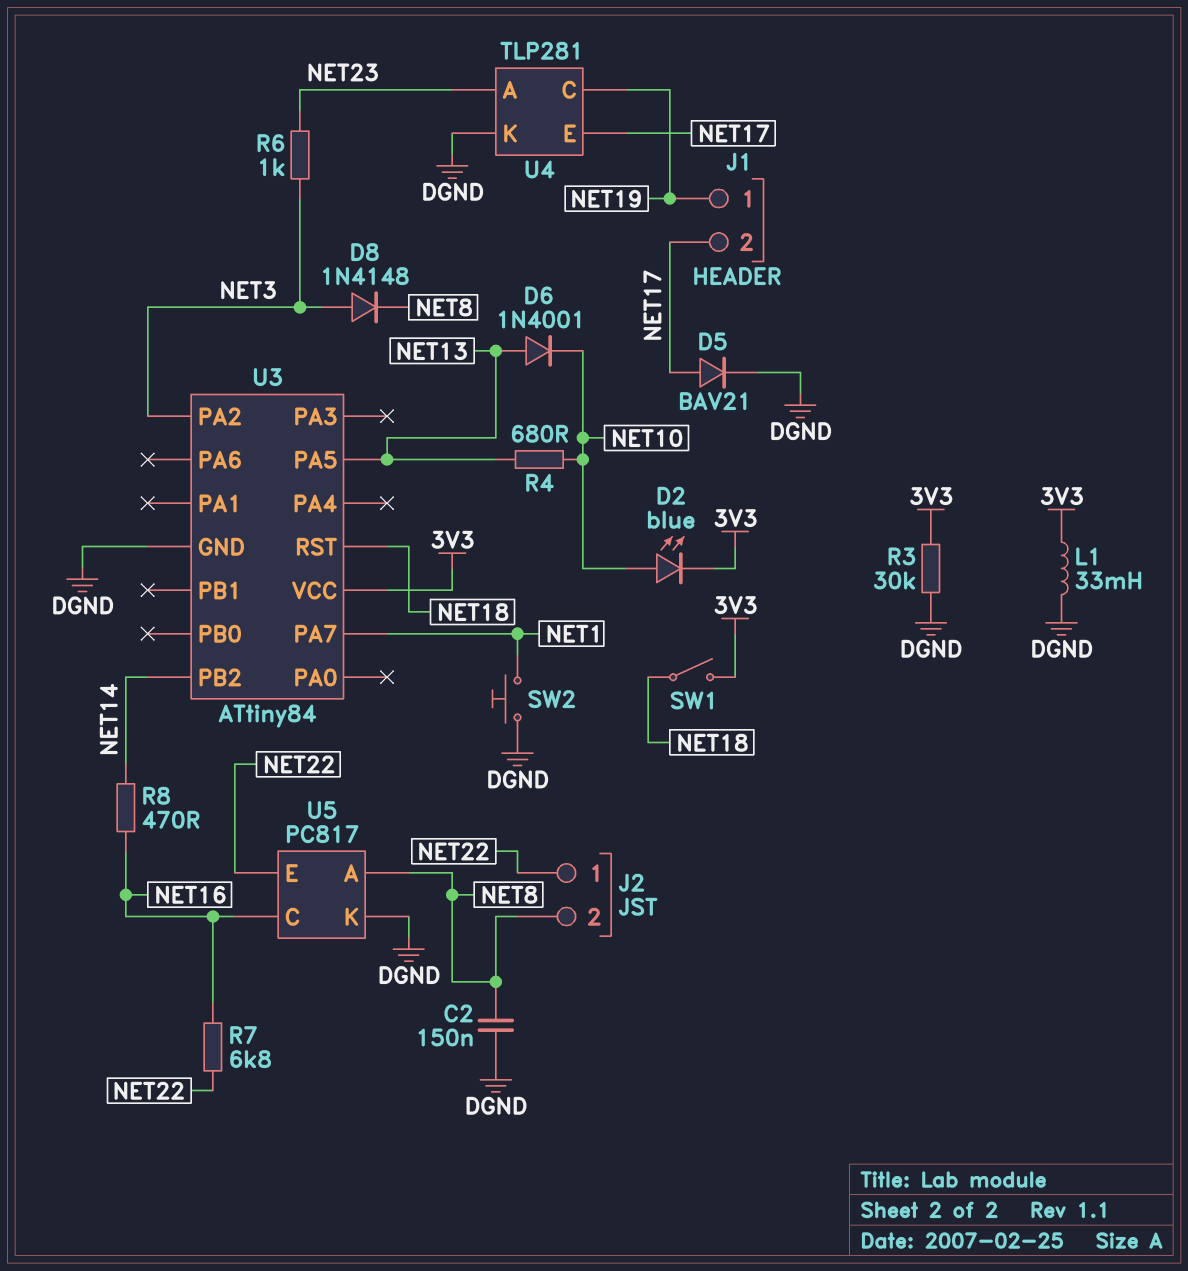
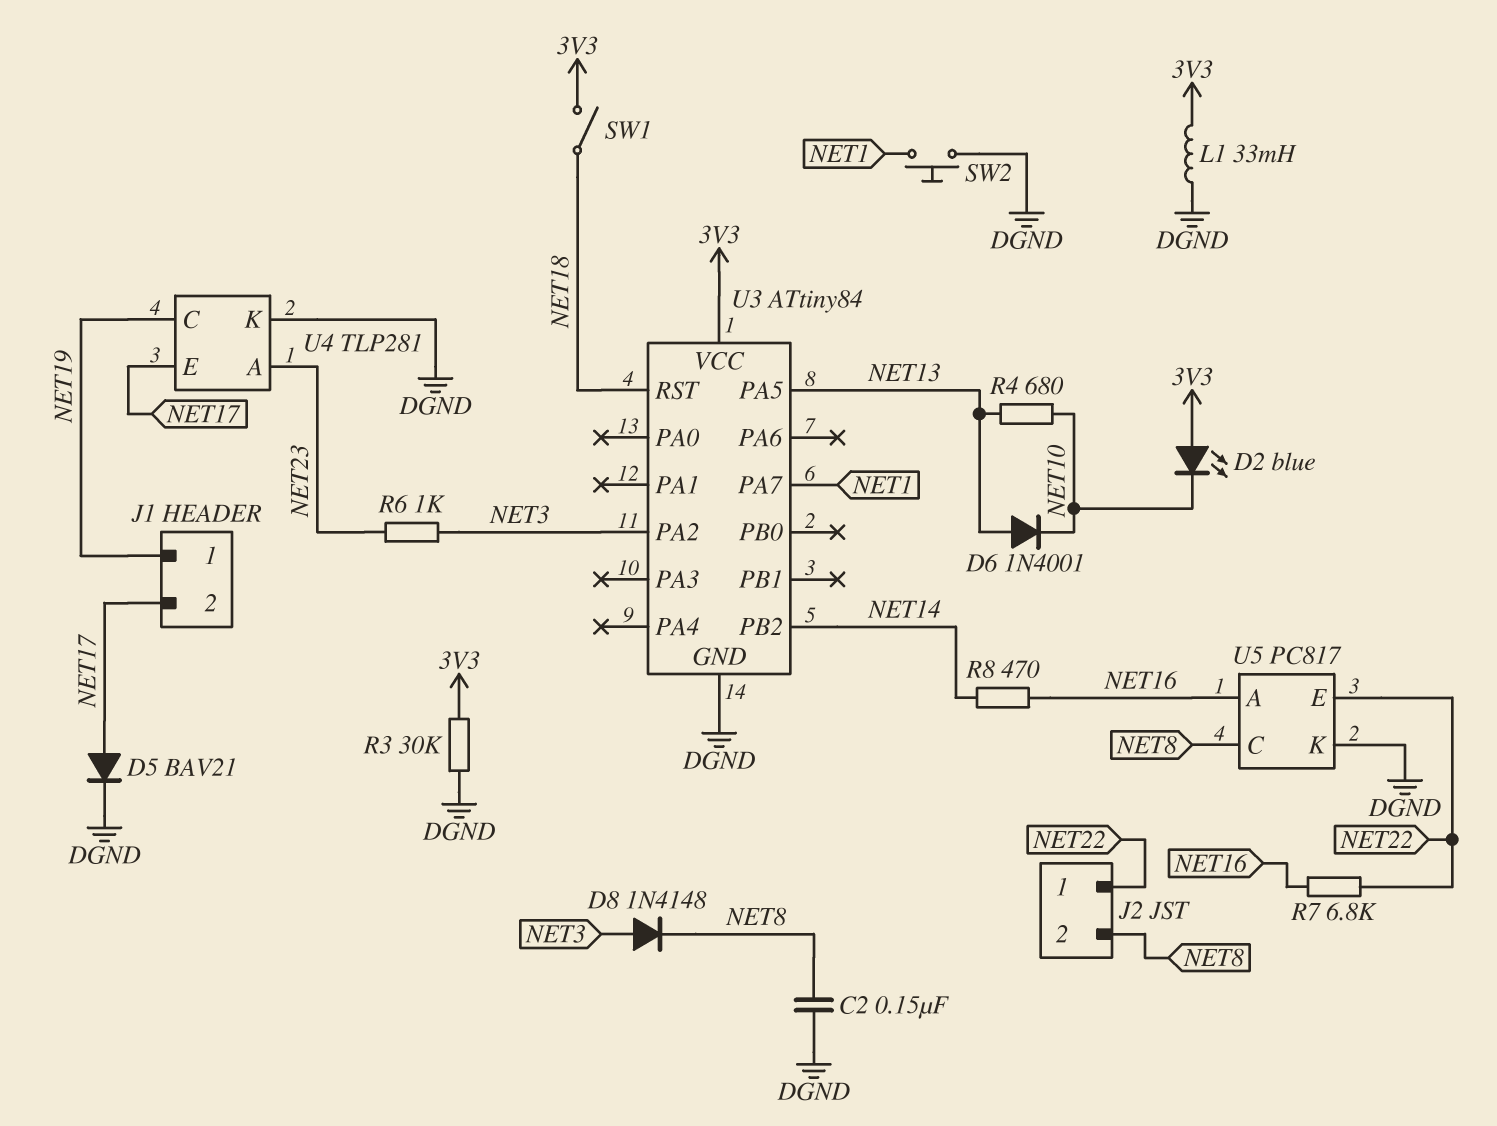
D2: LED blue (A NET10, K 3V3) -> LED blue (A 3V3, K NET10)
U5 pin A: NET8 -> NET16
U5 pin C: NET16 -> NET8

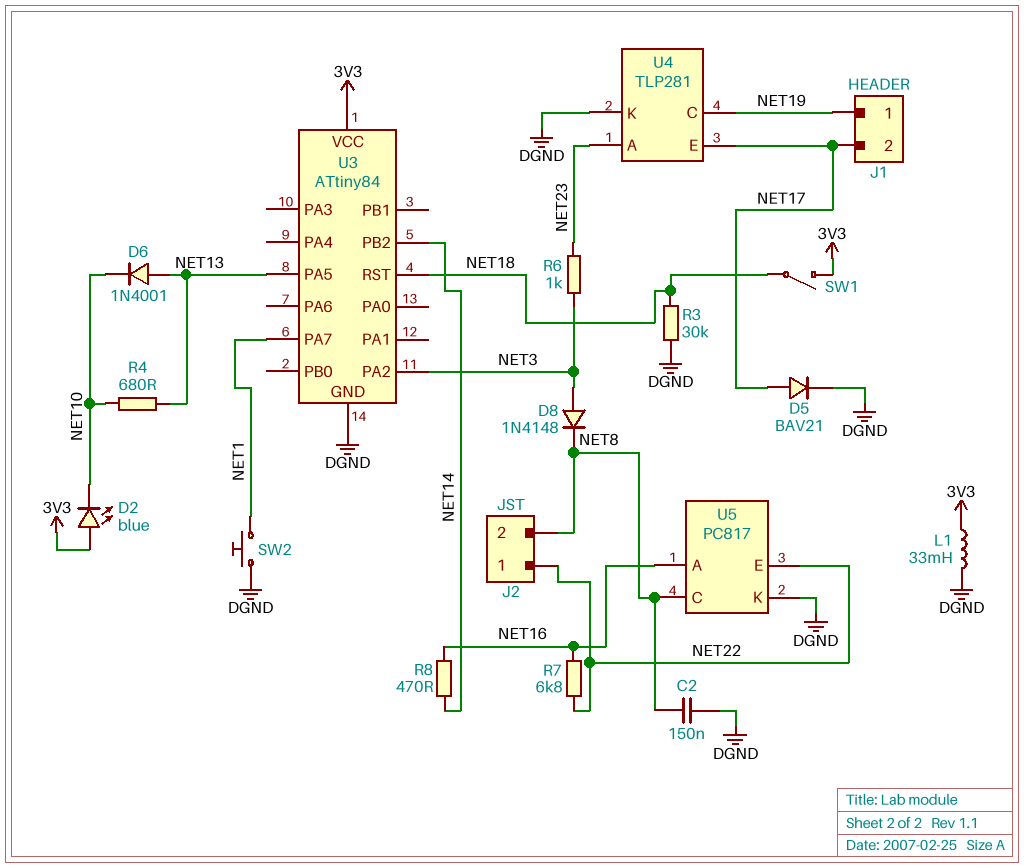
R3: 30k (3V3, DGND) -> 30k (DGND, NET18)

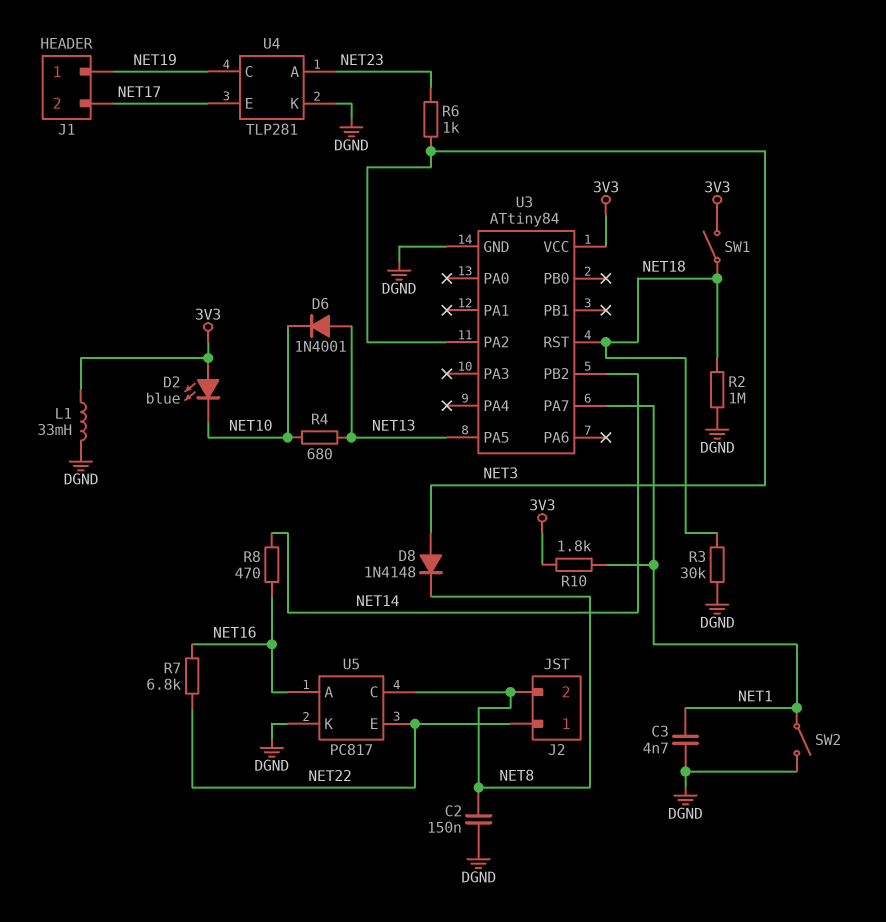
C3: none -> 4.7nF (DGND, NET1)
D5: diode BAV21 (A NET17, K DGND) -> none
R2: none -> 1M (DGND, NET18)
R10: none -> 1.8k (3V3, NET1)
SW2: button (DGND, NET1) -> switch (DGND, NET1)

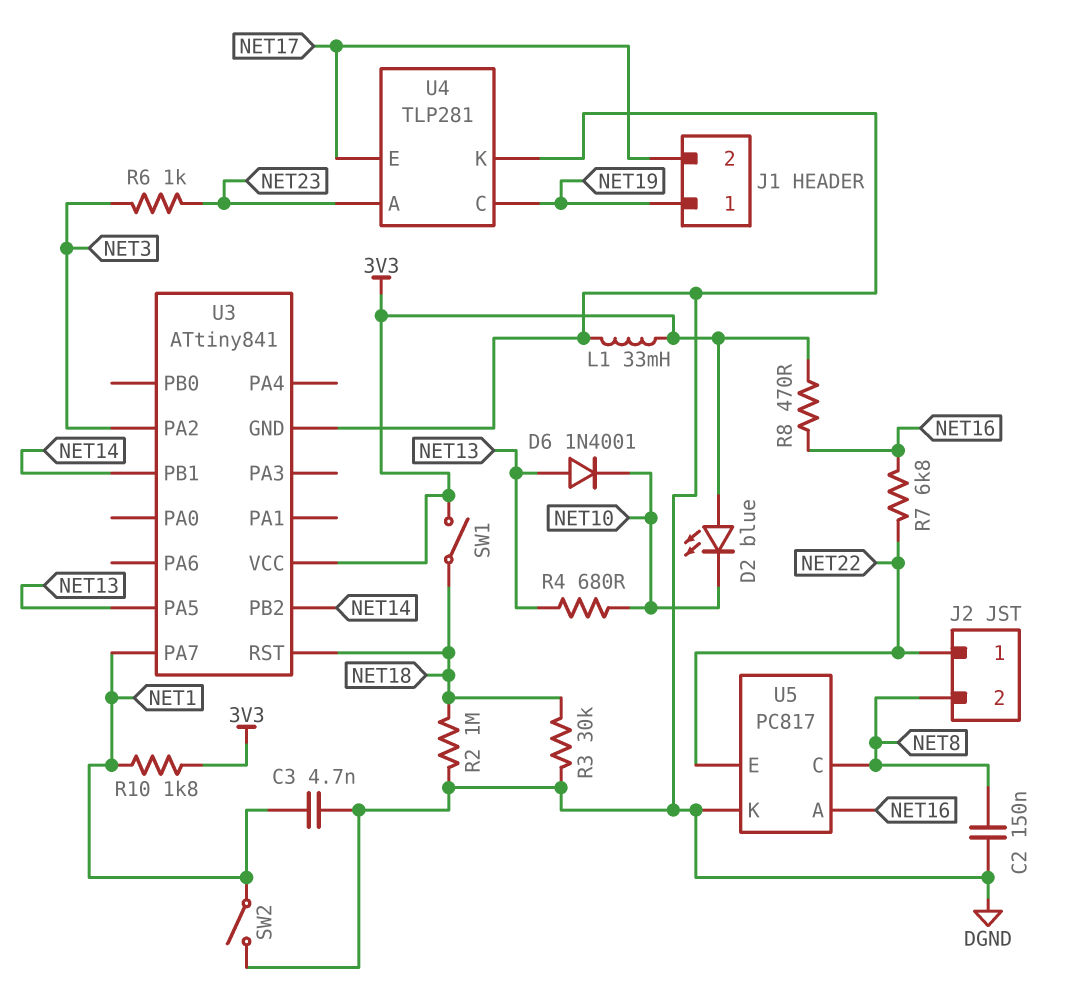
D8: diode 1N4148 (A NET3, K NET8) -> none
R8: 470 (NET14, NET16) -> 470 (3V3, NET16)
U3: ATtiny84 -> ATtiny841
U3 pin PB1: none -> NET14

